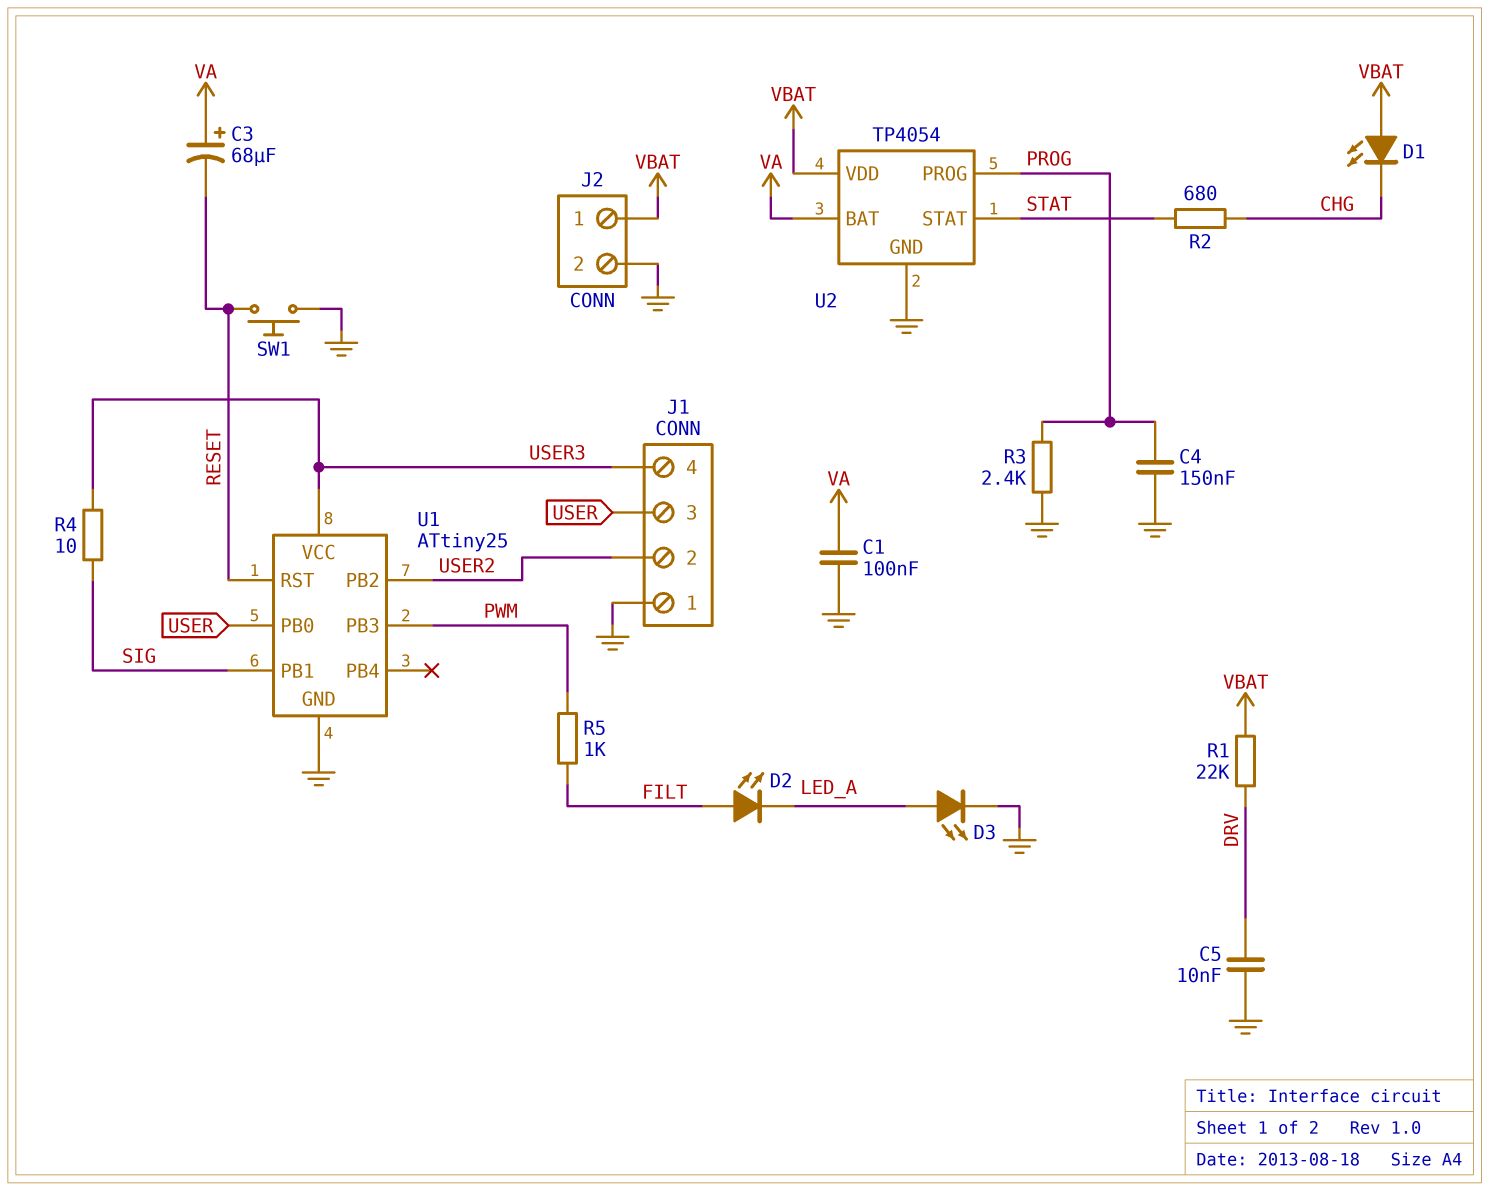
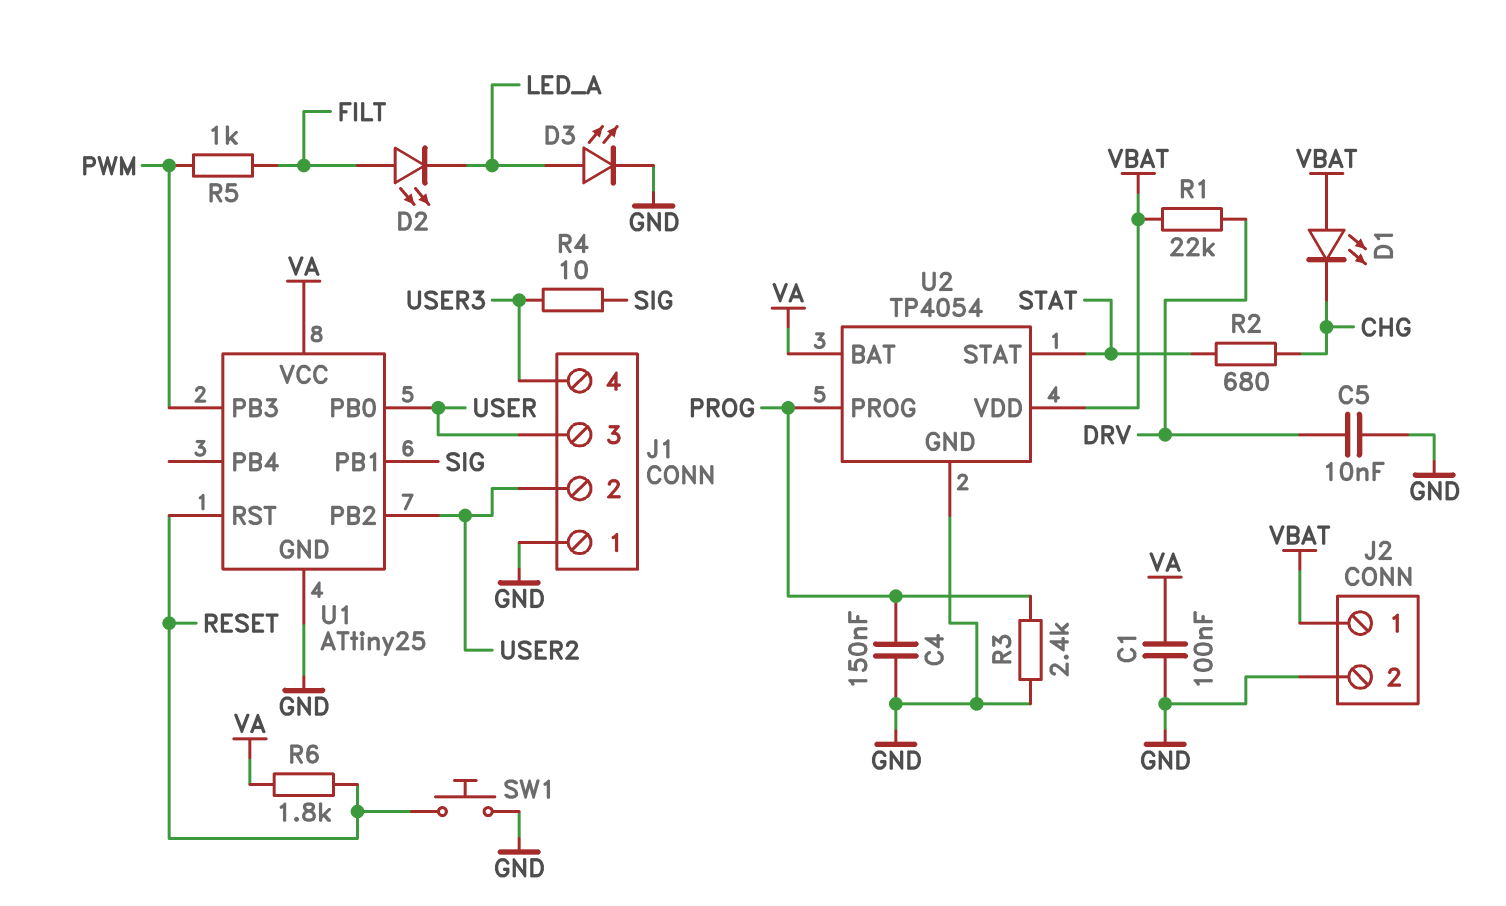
C3: 68uF (plus VA, minus RESET) -> none
R6: none -> 1.8k (RESET, VA)
U1 pin VCC: USER3 -> VA

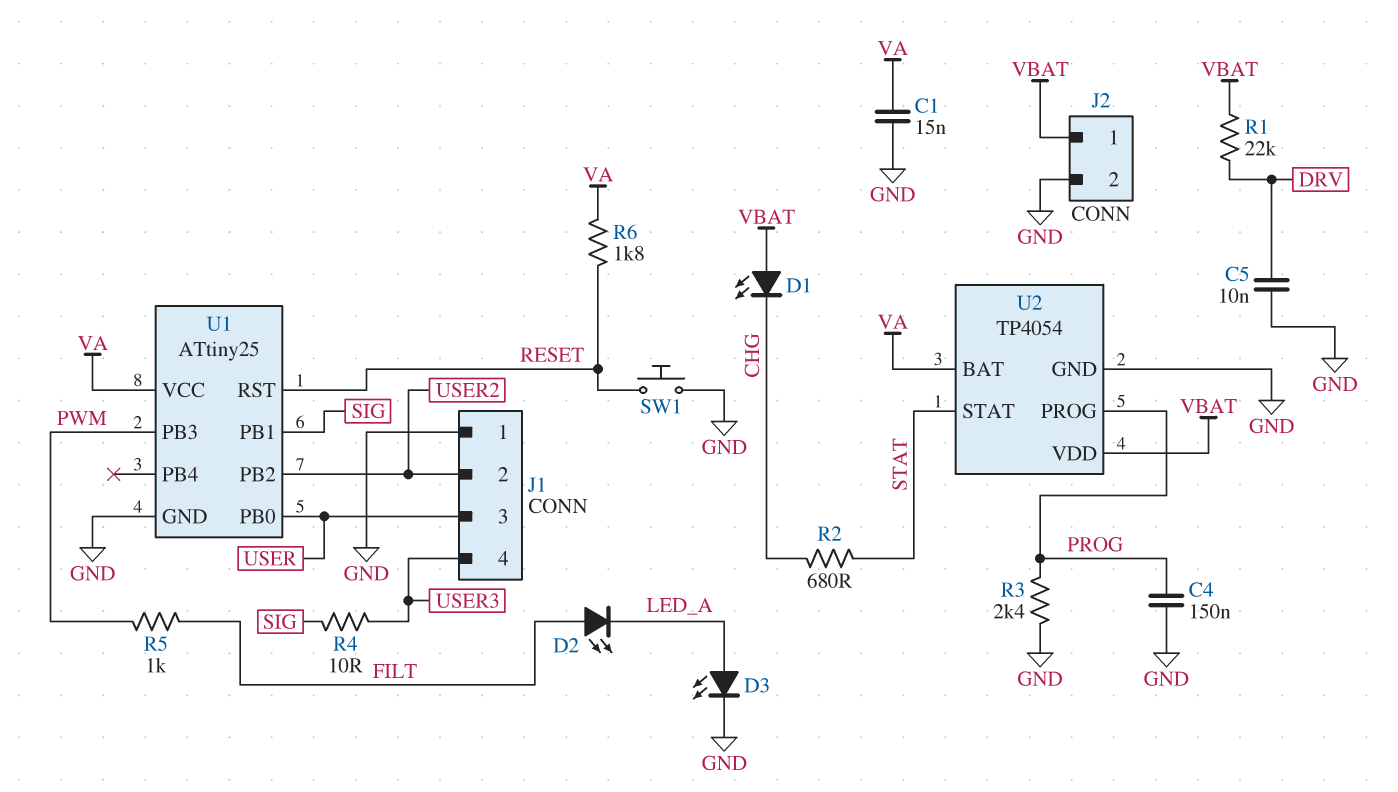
C1: 100nF (GND, VA) -> 15nF (GND, VA)

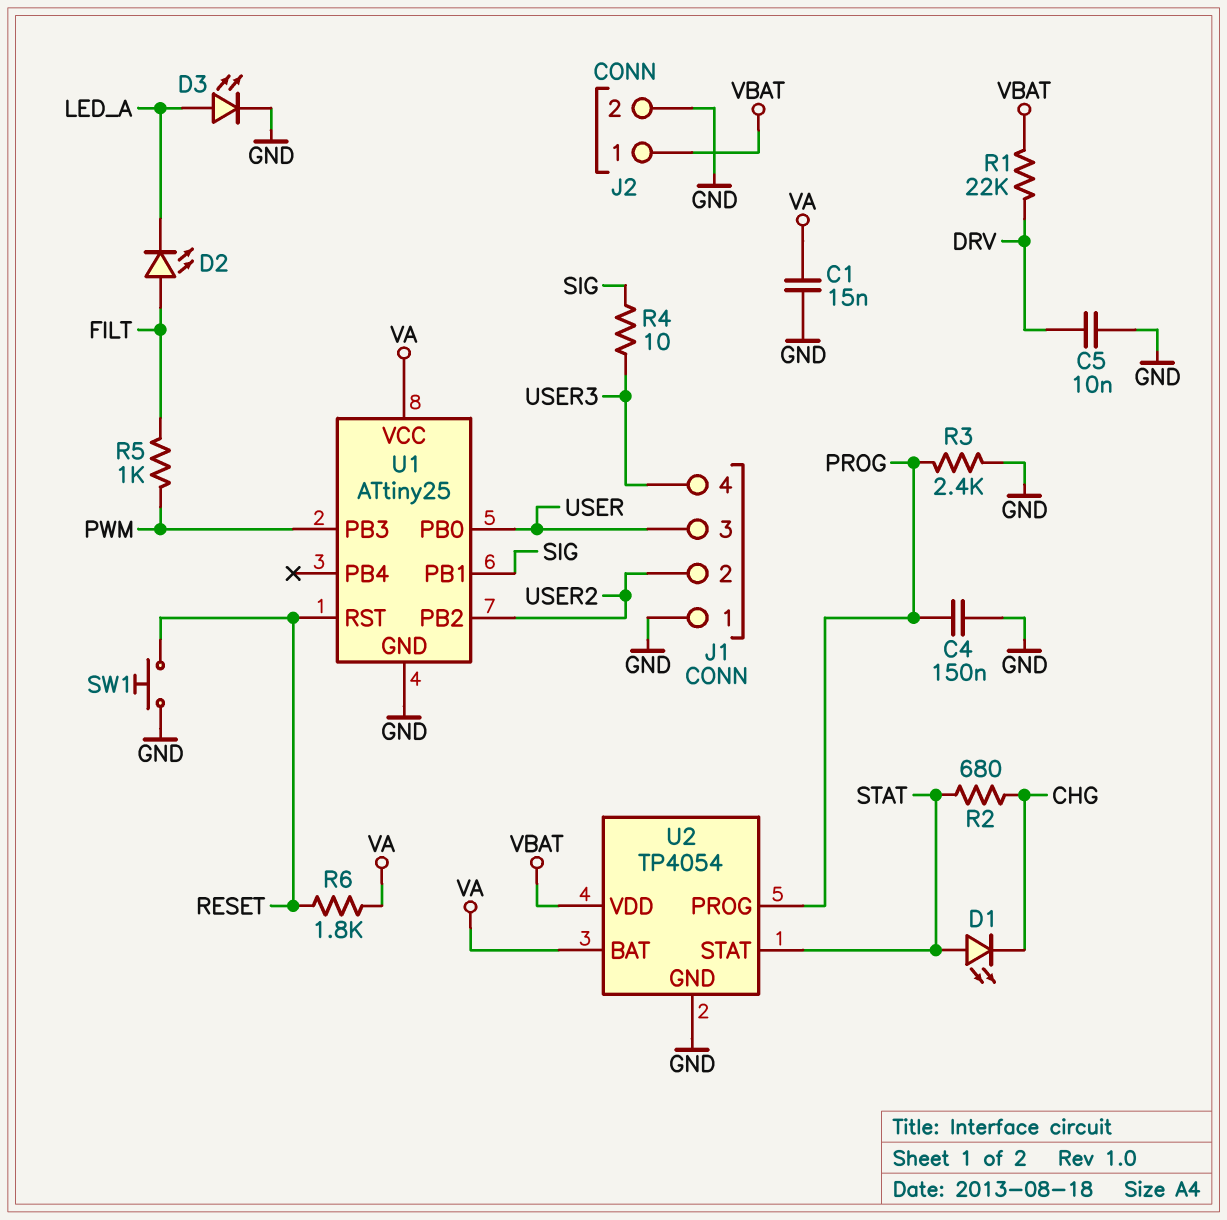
D1: LED (A VBAT, K CHG) -> LED (A STAT, K CHG)

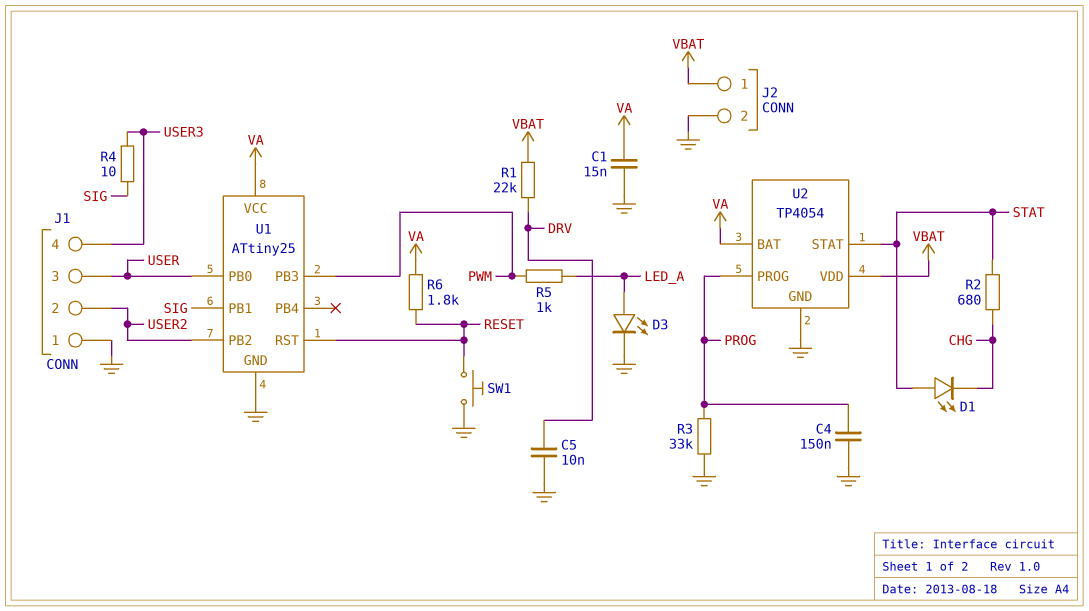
D2: LED (A FILT, K LED_A) -> none
R3: 2.4k (GND, PROG) -> 33k (GND, PROG)
R5: 1k (FILT, PWM) -> 1k (LED_A, PWM)

